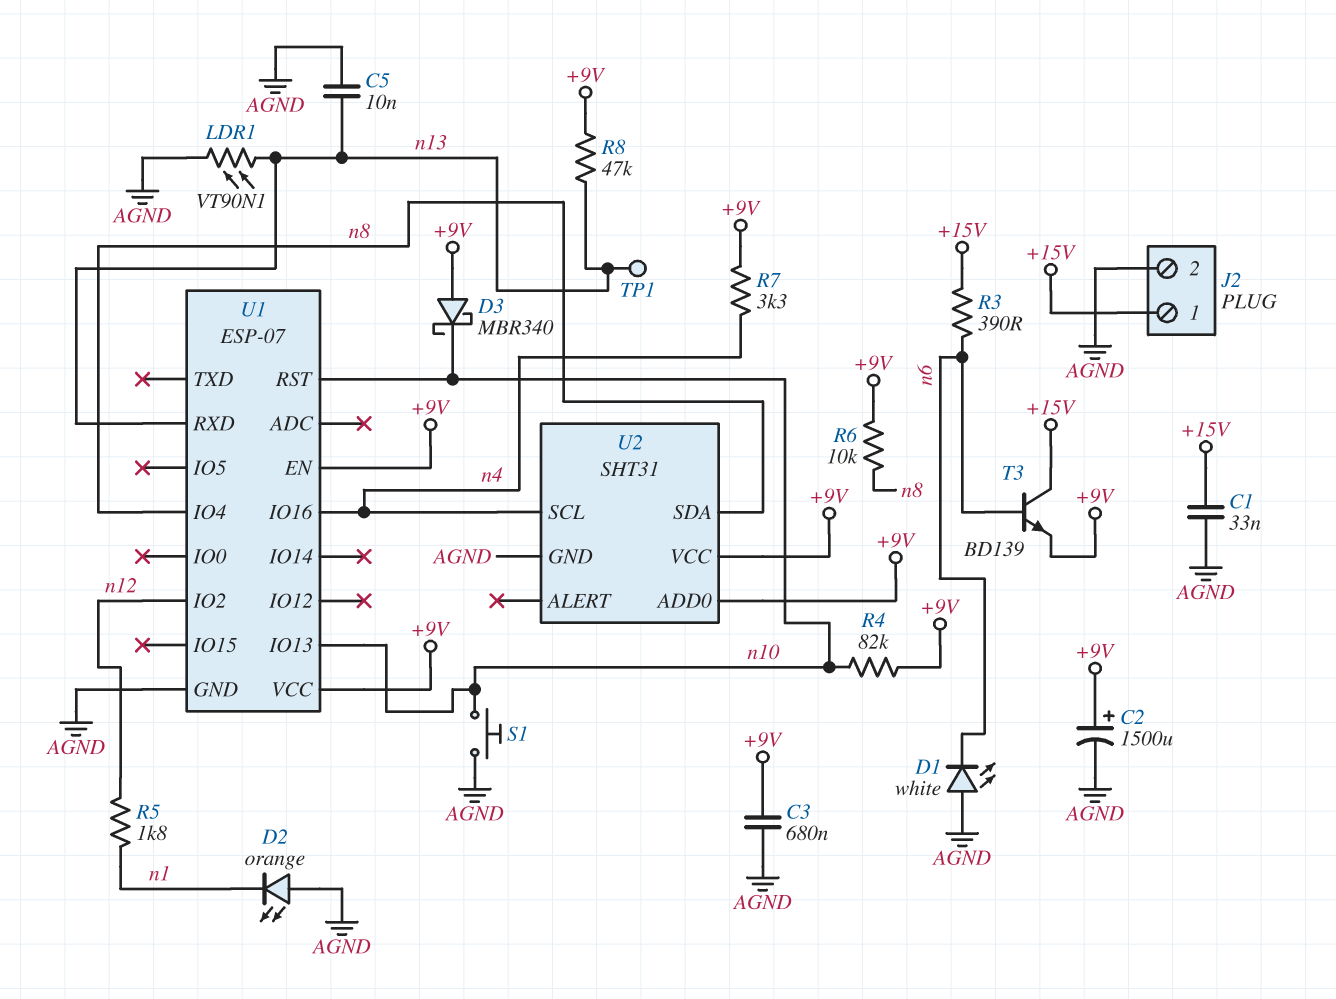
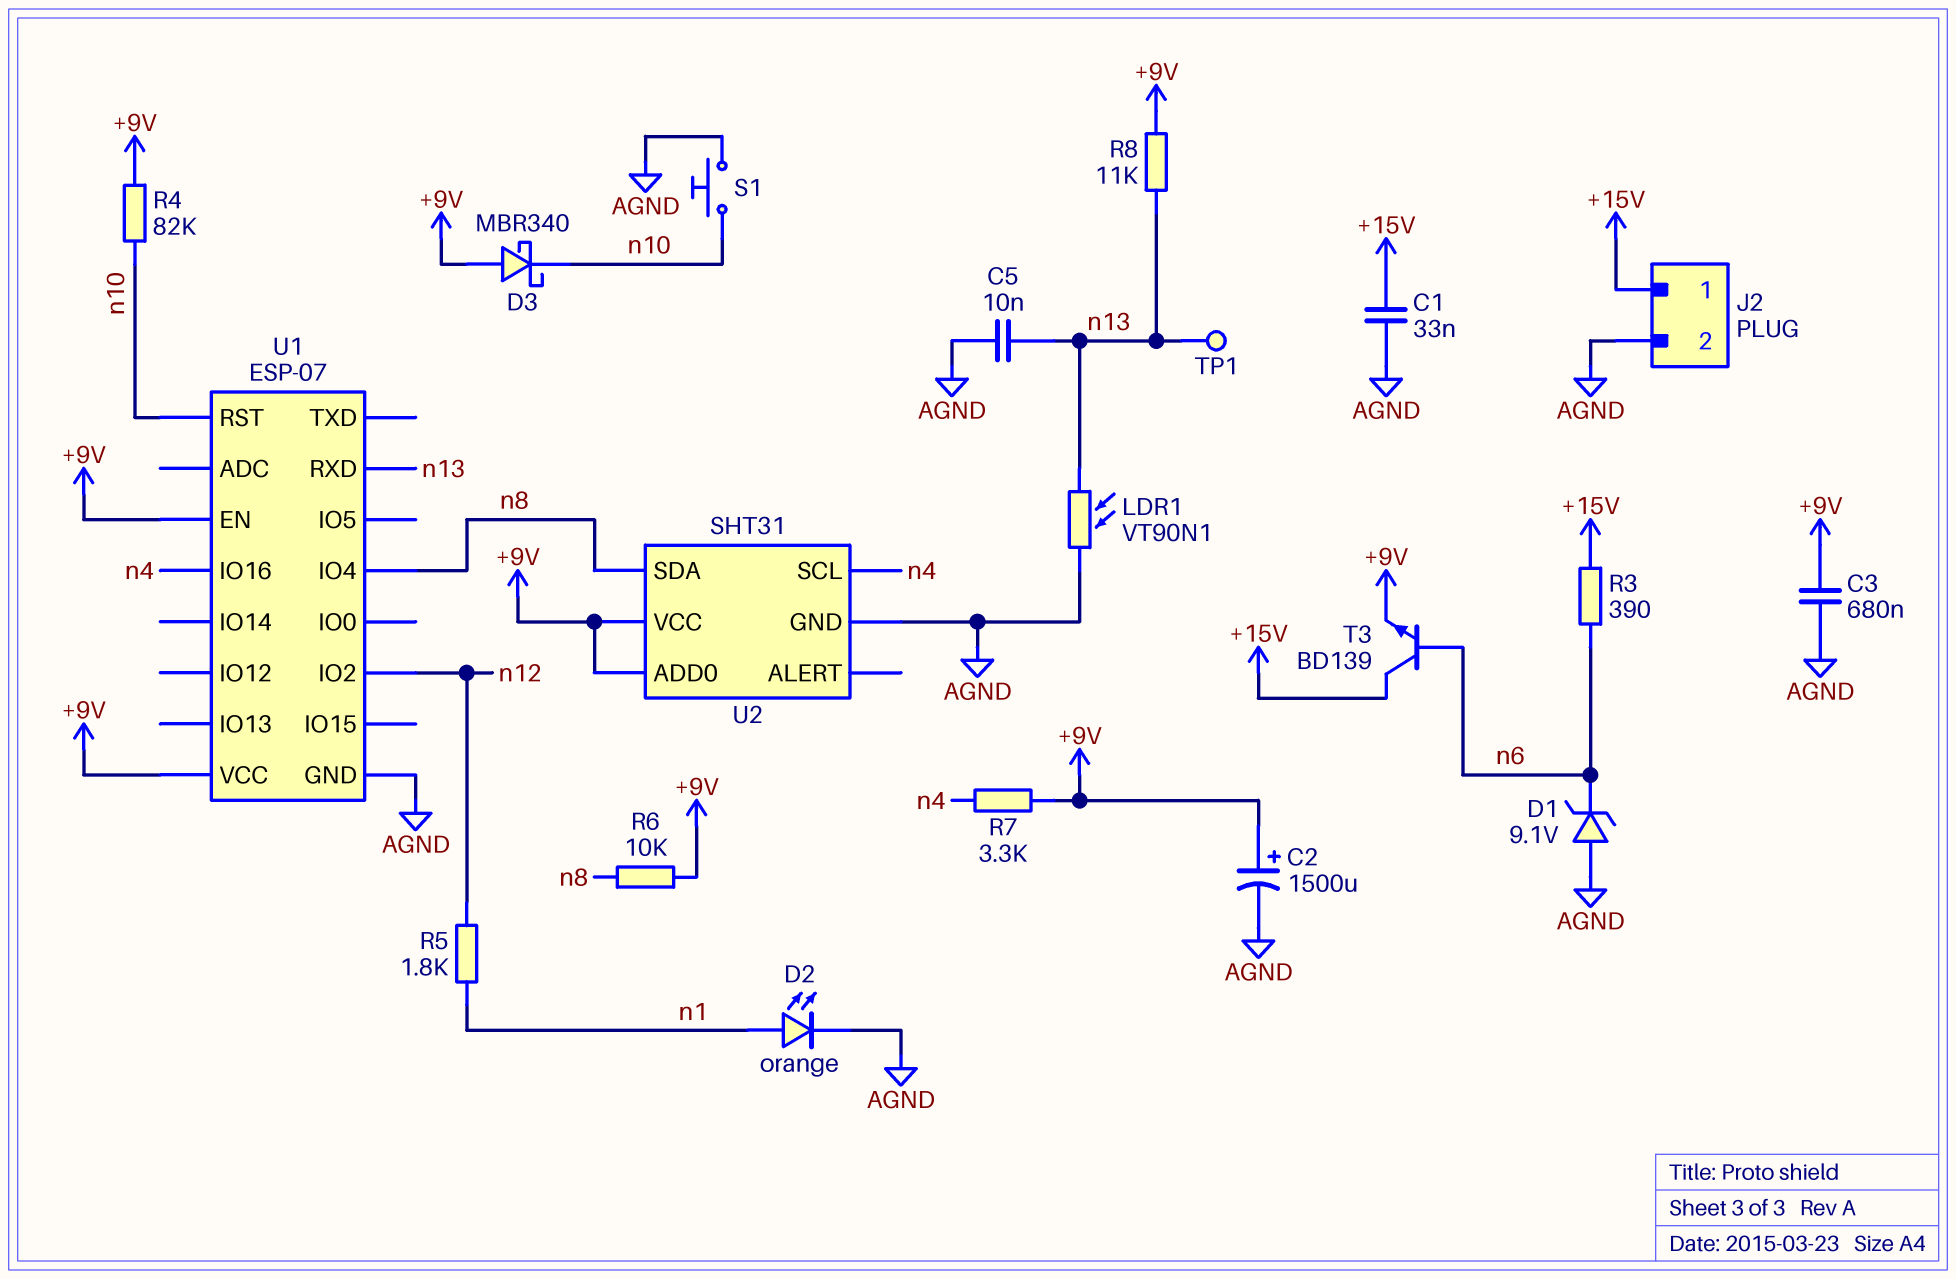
D1: LED white (A AGND, K n6) -> zener 9.1V (A AGND, K n6)
D2: LED orange (A AGND, K n1) -> LED orange (A n1, K AGND)
R8: 47k (+9V, n13) -> 11k (+9V, n13)
U1 pin IO13: n10 -> none

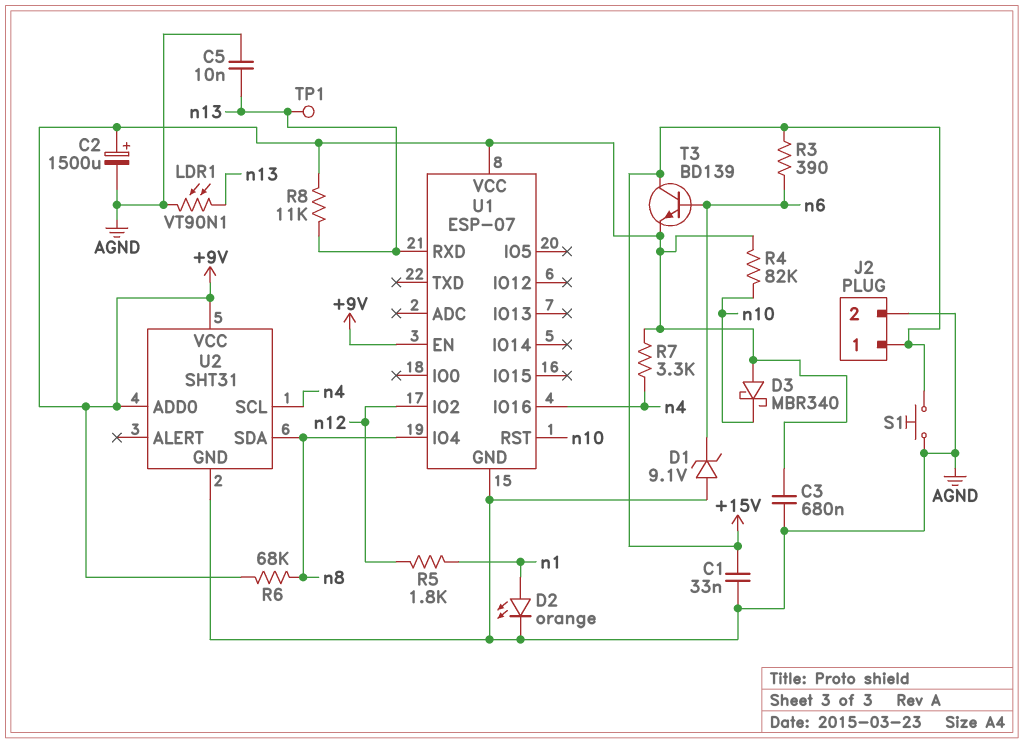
R6: 10k (+9V, n8) -> 68k (+9V, n8)
S1: button (AGND, n10) -> button (+15V, AGND)

